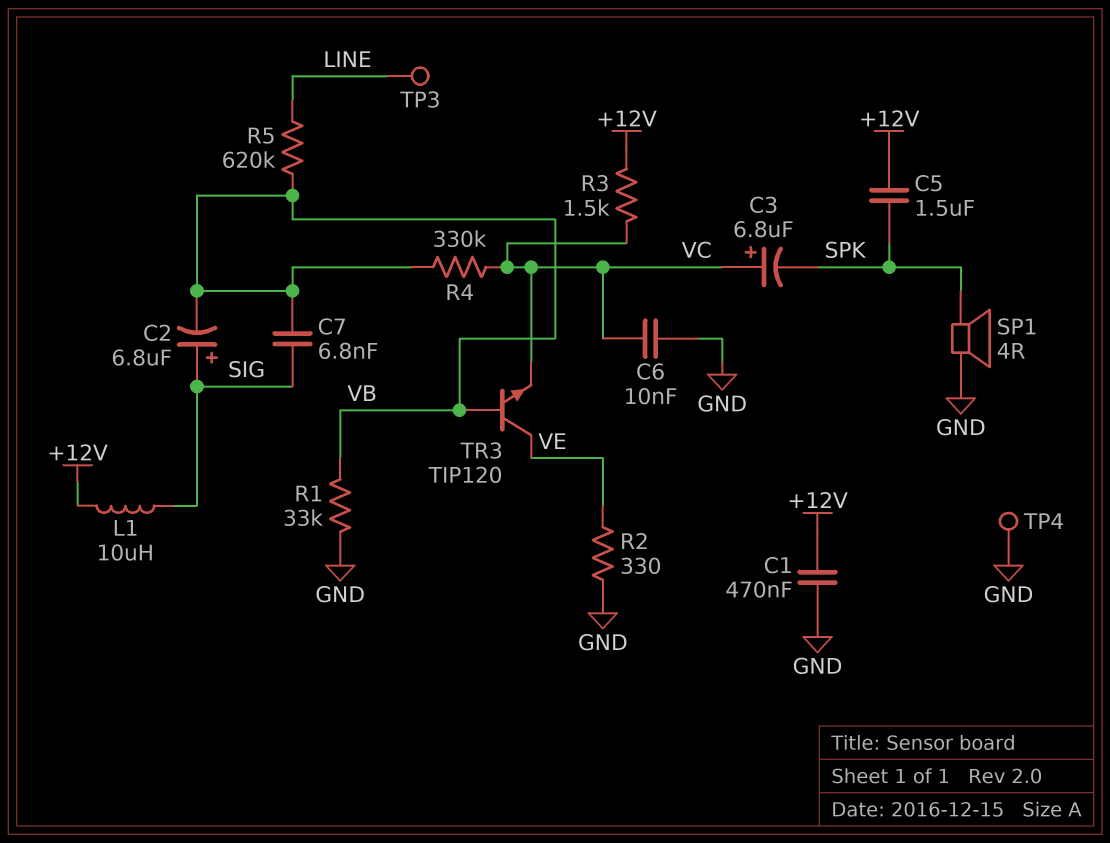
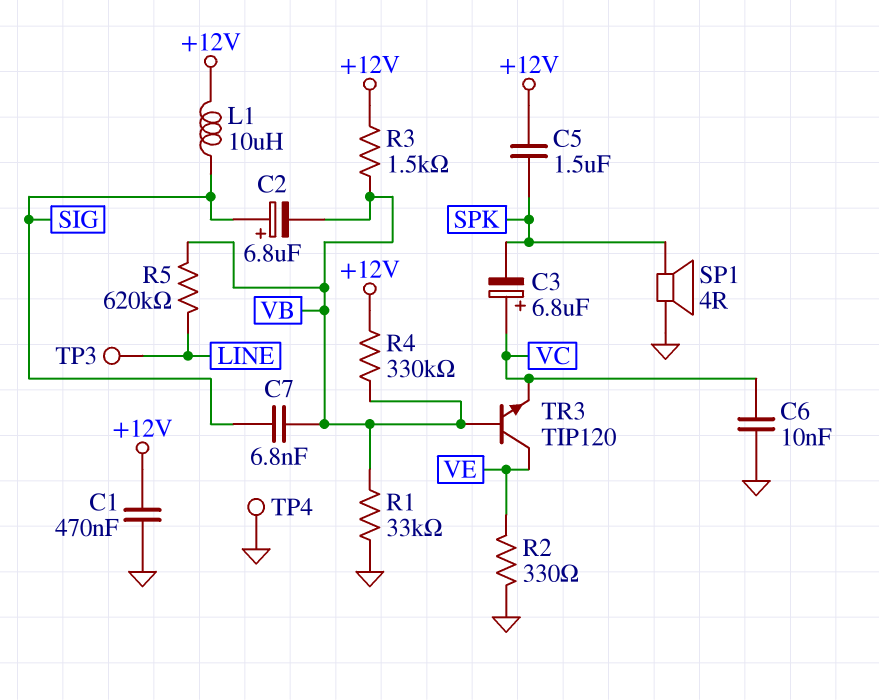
R3: 1.5k (+12V, VC) -> 1.5k (+12V, VB)
R4: 330k (VB, VC) -> 330k (+12V, VB)

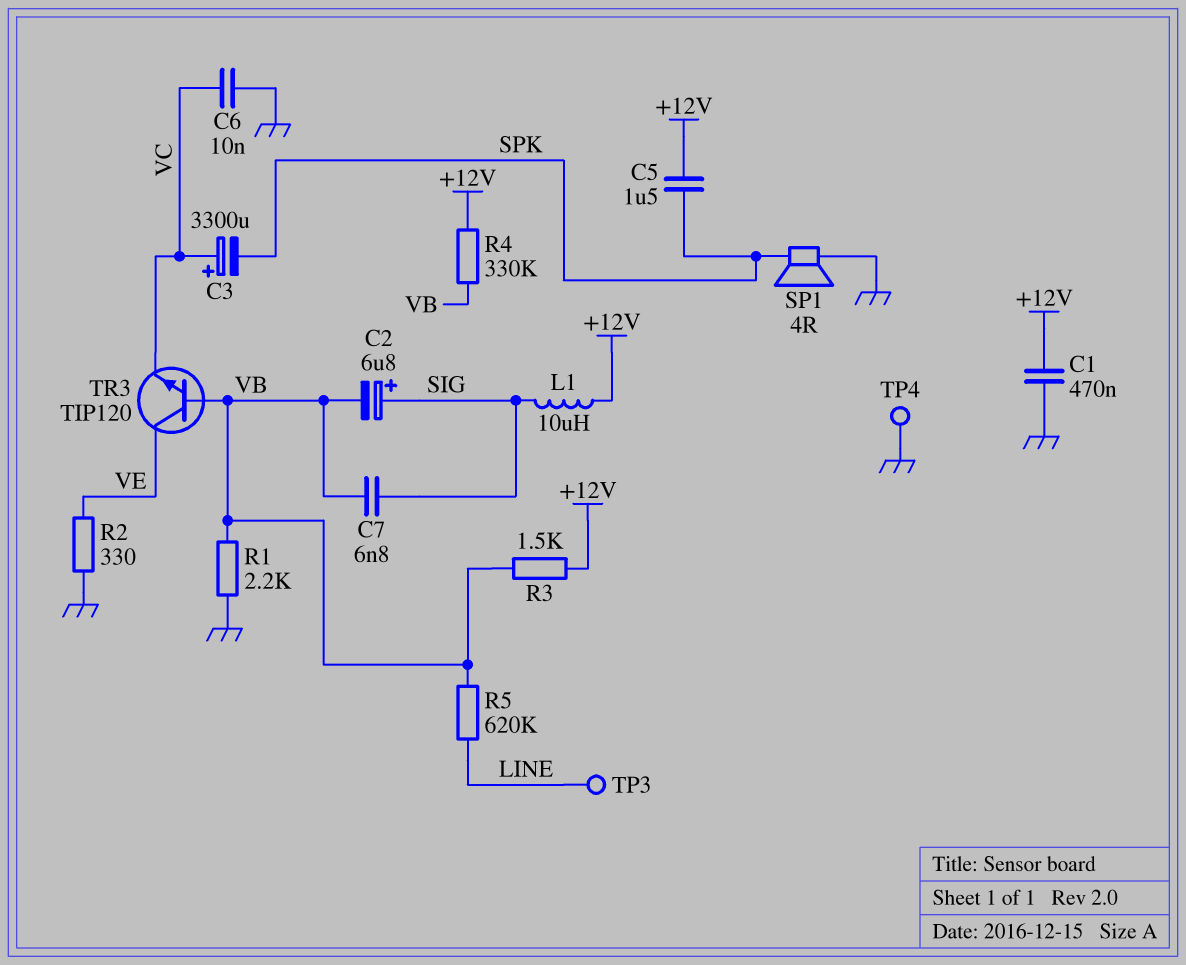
C3: 6.8uF (plus VC, minus SPK) -> 3300uF (plus VC, minus SPK)
R1: 33k (GND, VB) -> 2.2k (GND, VB)

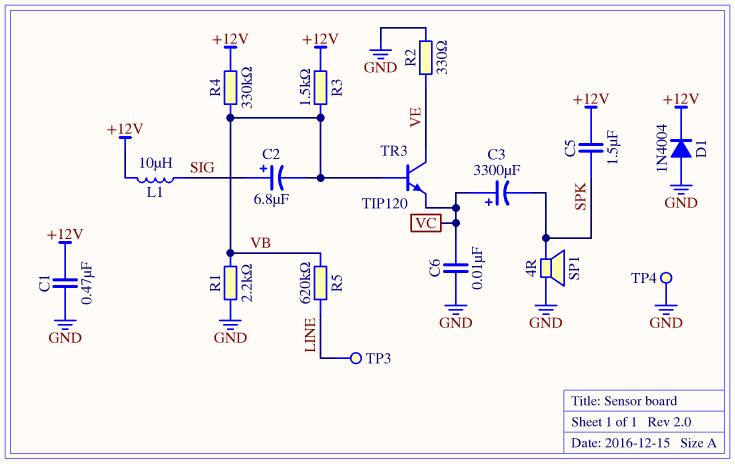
C7: 6.8nF (SIG, VB) -> none
D1: none -> diode 1N4004 (A GND, K +12V)

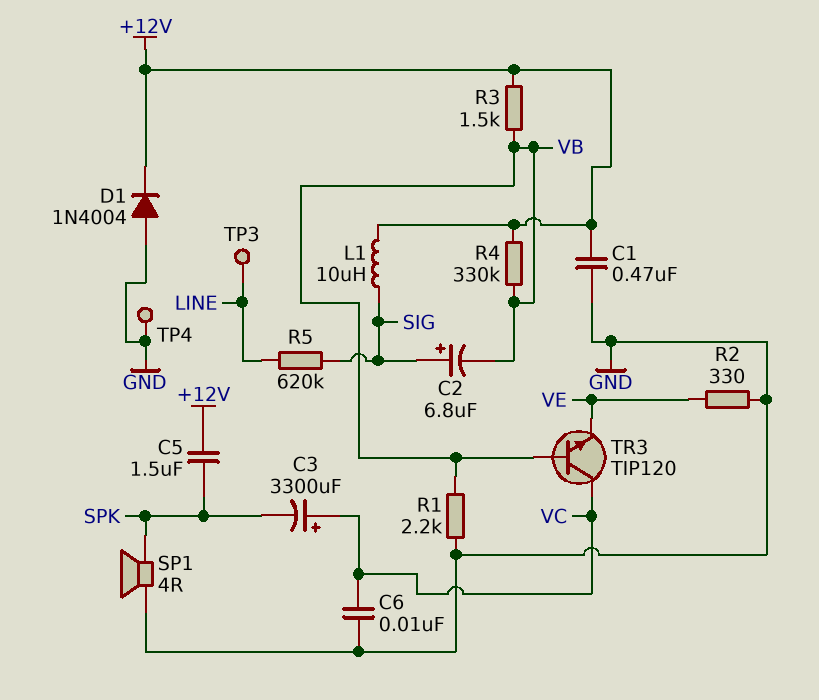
R5: 620k (LINE, VB) -> 620k (LINE, SIG)
TR3: NPN TIP120 (B VB, C VE, E VC) -> NPN TIP120 (B VB, C VC, E VE)

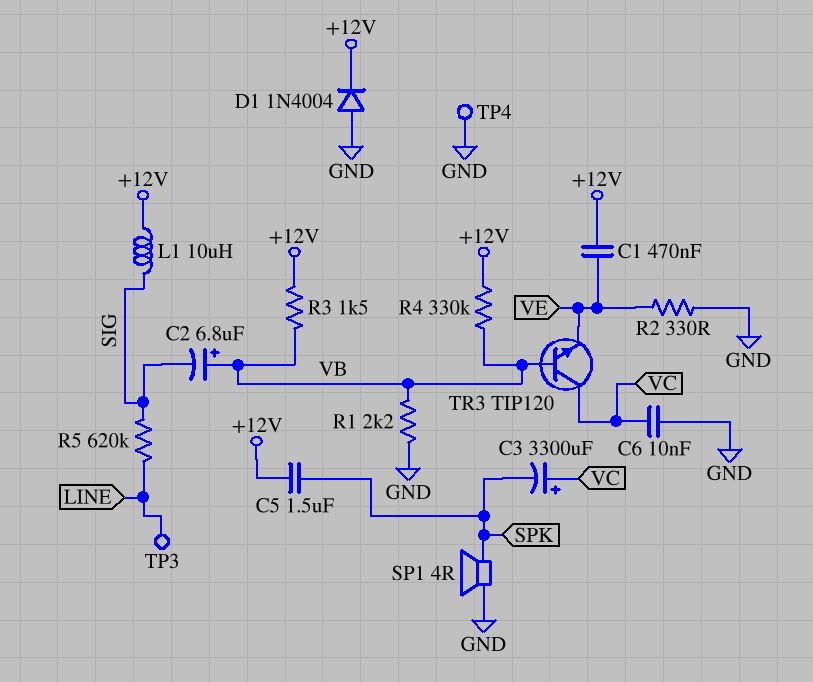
C1: 470nF (+12V, GND) -> 470nF (+12V, VE)
C2: 6.8uF (plus SIG, minus VB) -> 6.8uF (plus VB, minus SIG)

